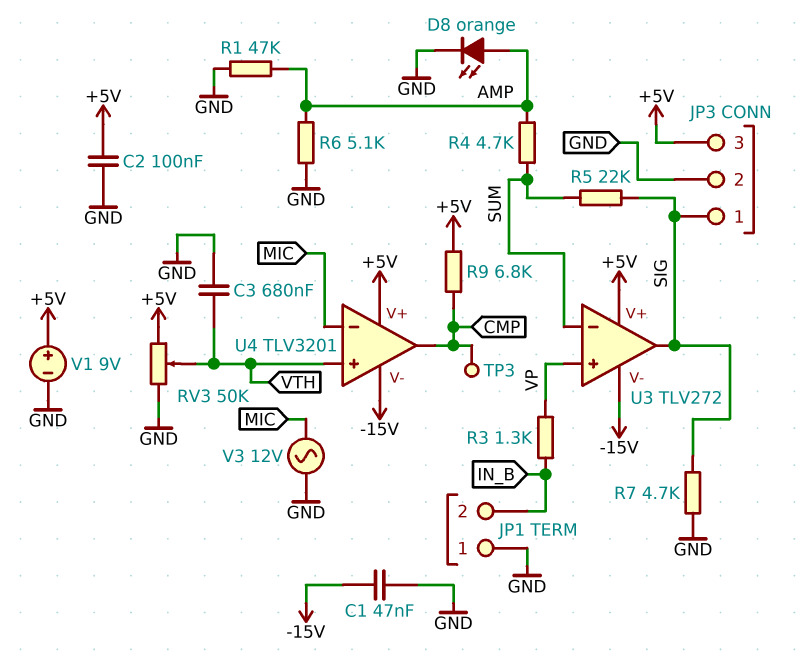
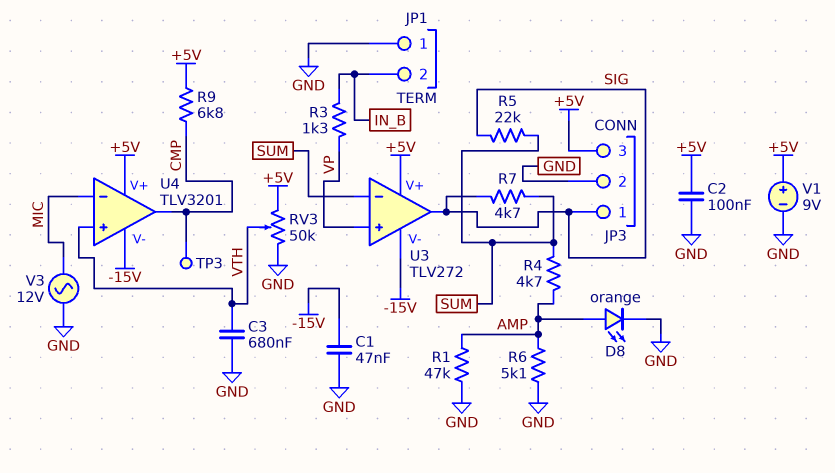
R7: 4.7k (GND, SIG) -> 4.7k (SIG, SUM)

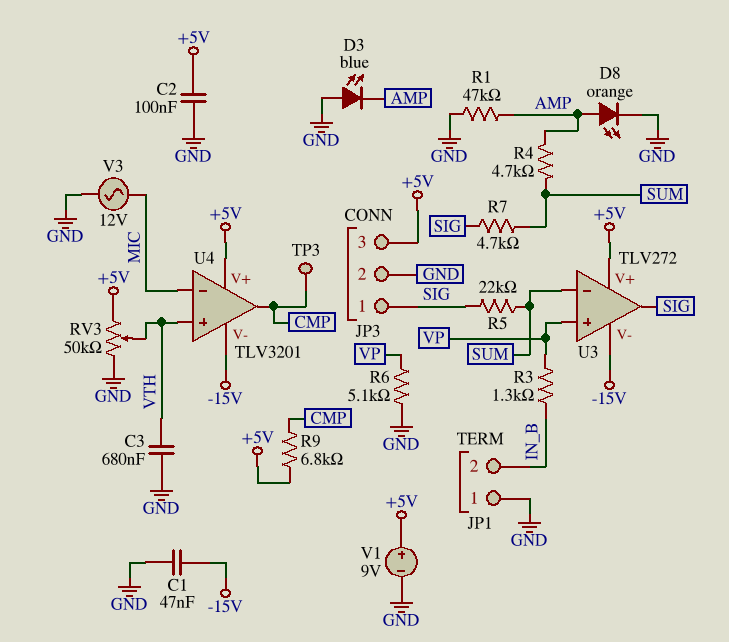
D3: none -> LED blue (A GND, K AMP)
R6: 5.1k (AMP, GND) -> 5.1k (GND, VP)

